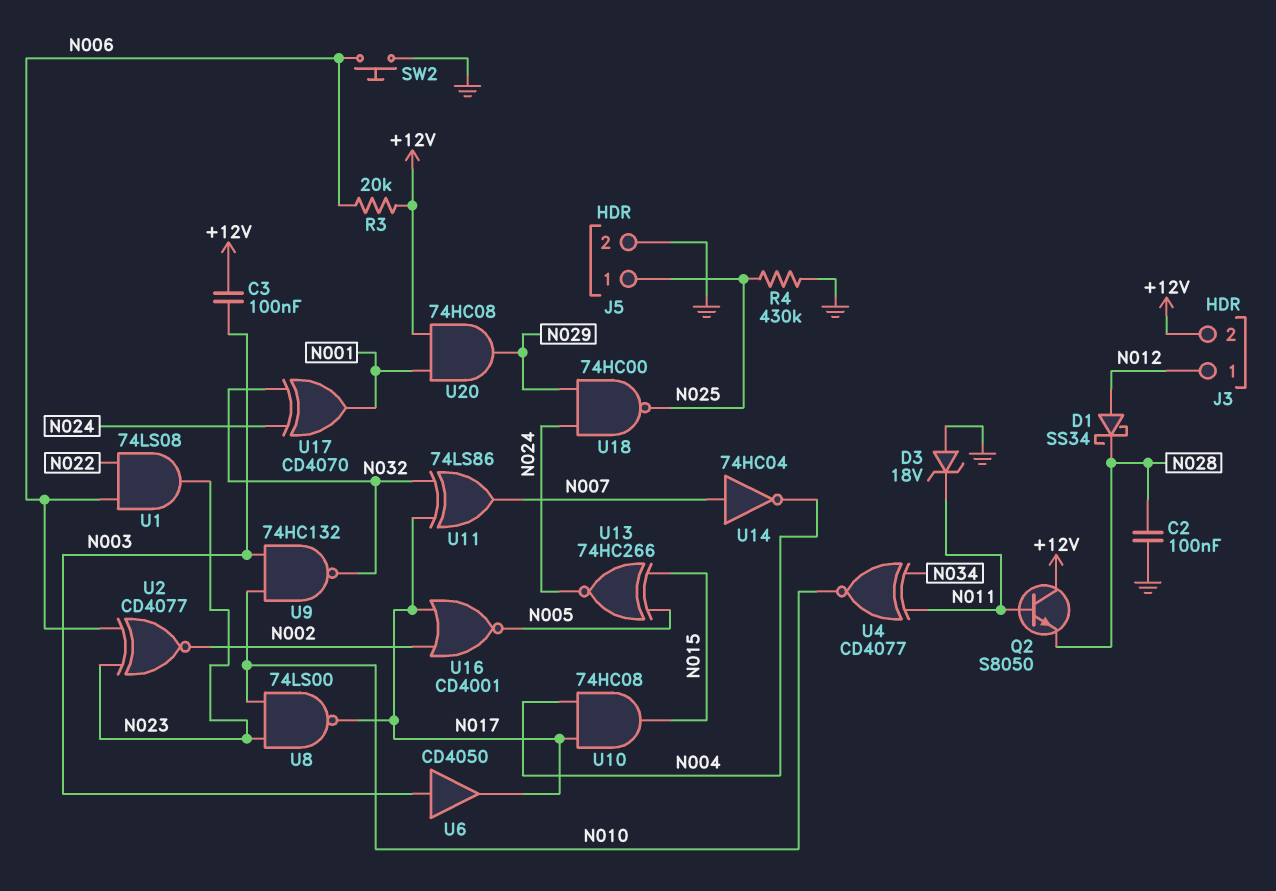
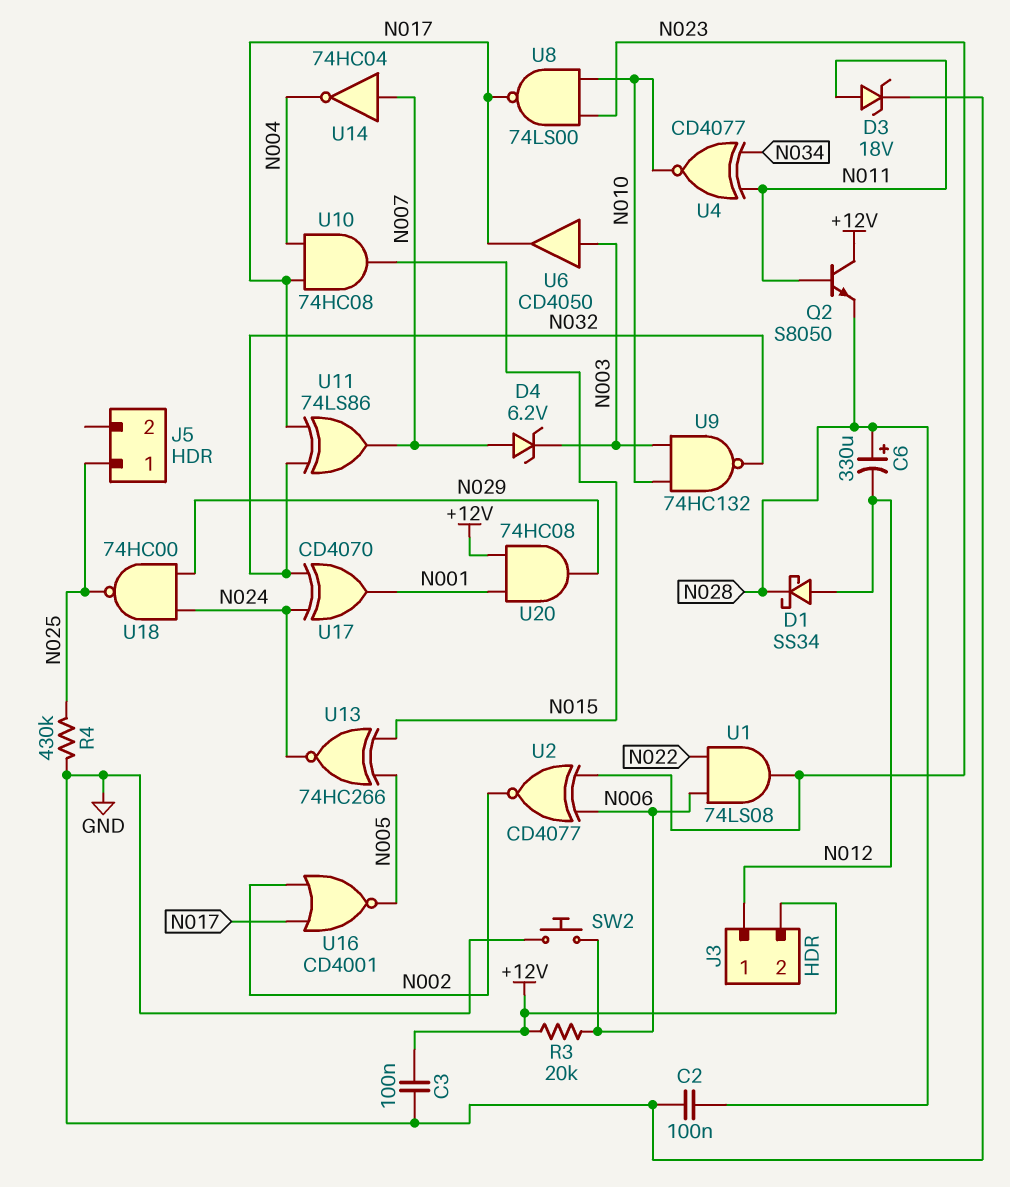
C3: 100nF (+12V, N003) -> 100nF (+12V, GND)
C6: none -> 330uF (plus N028, minus N012)
D3: zener 18V (A GND, K N011) -> zener 18V (A N011, K GND)
D4: none -> zener 6.2V (A N007, K N003)
J5 pin 2: GND -> none

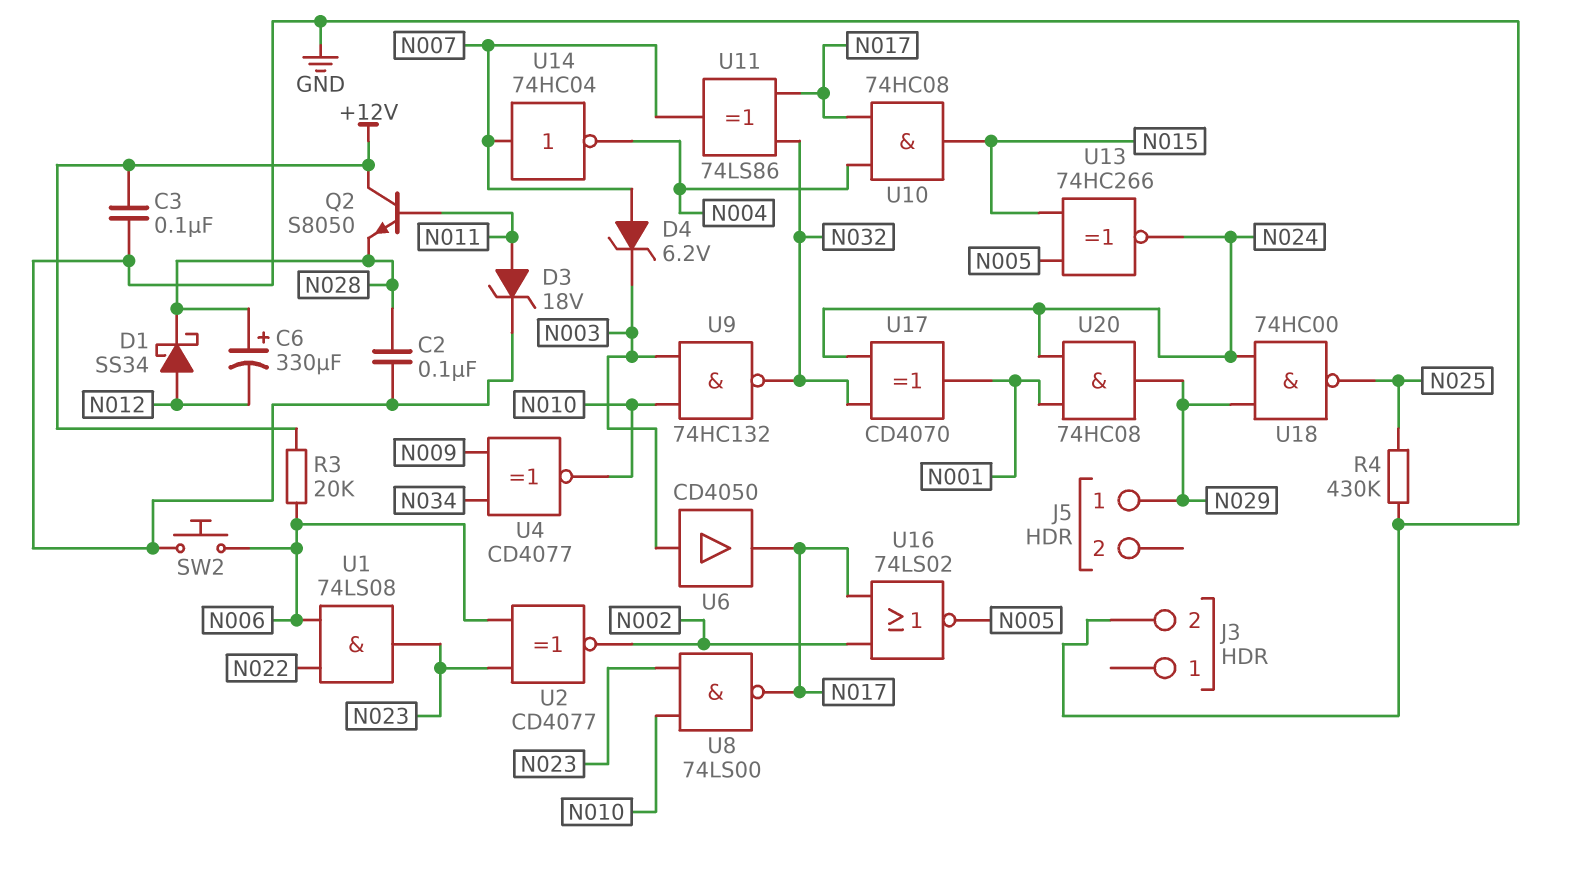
J3 pin 1: N012 -> none
J3 pin 2: +12V -> GND
J5 pin 1: N025 -> N029
U4: XNOR CD4077 (in N011, in N034, out N010) -> XNOR CD4077 (in N009, in N034, out N010)
U16: NOR CD4001 (in N002, in N017, out N005) -> NOR 74LS02 (in N002, in N017, out N005)
U20: AND 74HC08 (in +12V, in N001, out N029) -> AND 74HC08 (in N001, in N024, out N029)

